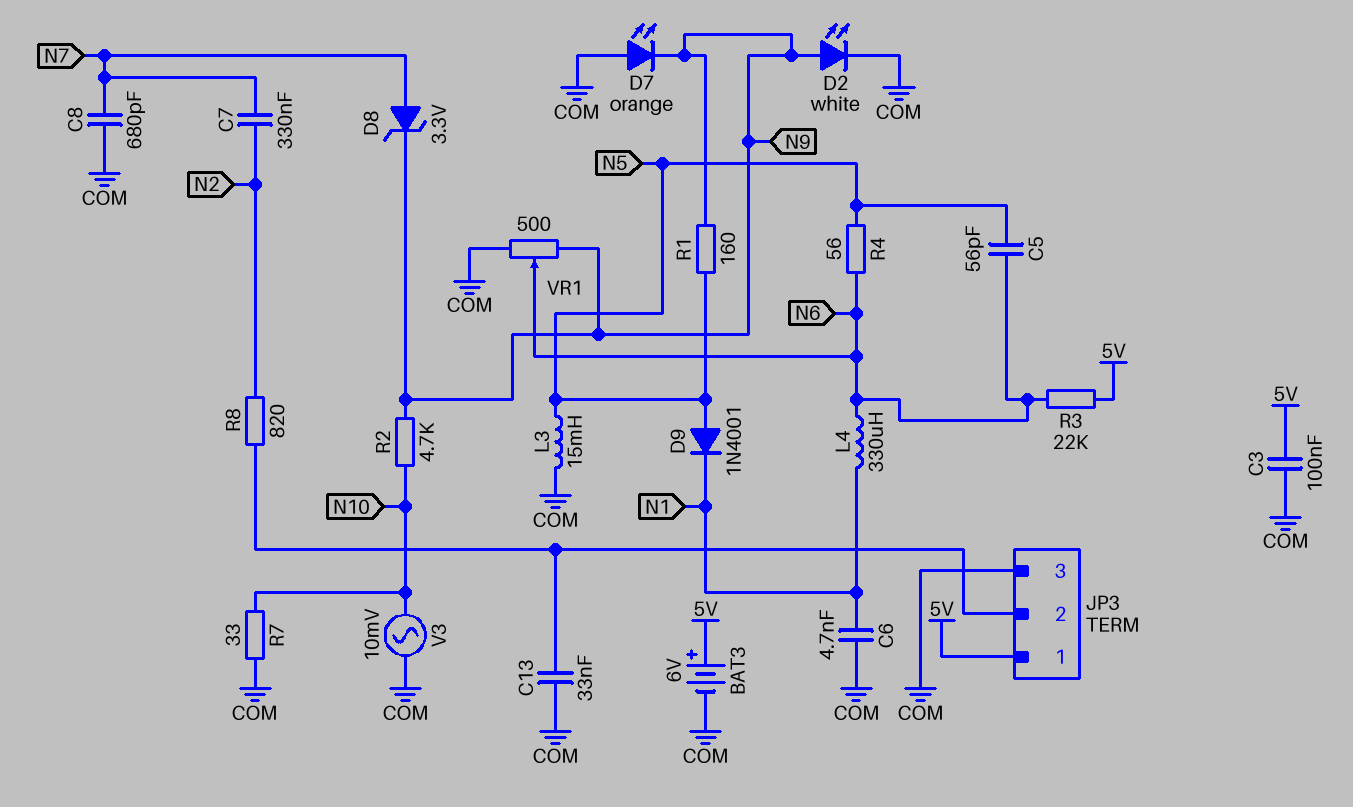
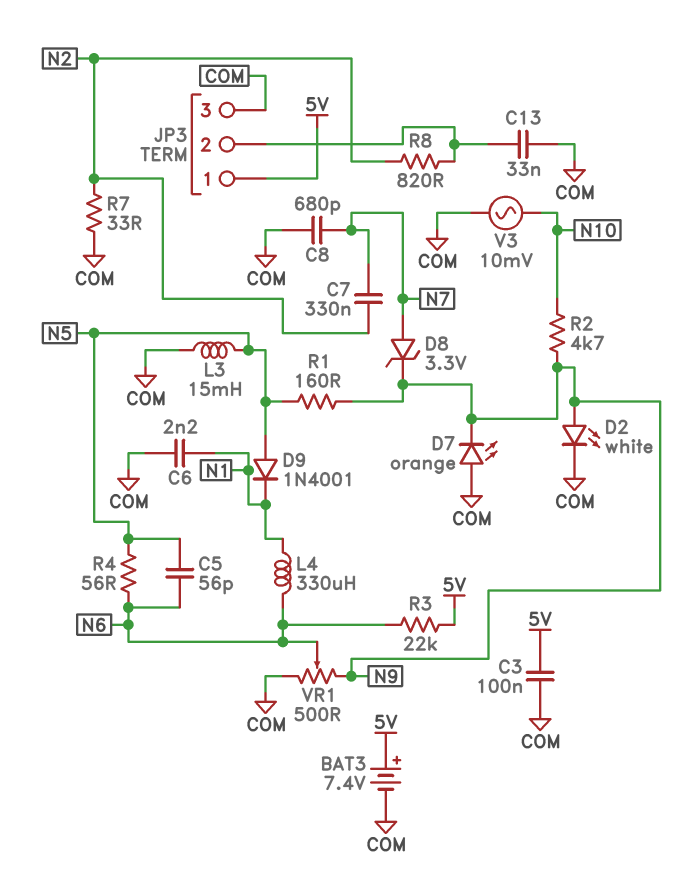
BAT3: 6V (plus 5V, minus COM) -> 7.4V (plus 5V, minus COM)
C6: 4.7nF (COM, N1) -> 2.2nF (COM, N1)
R7: 33 (COM, N10) -> 33 (COM, N2)

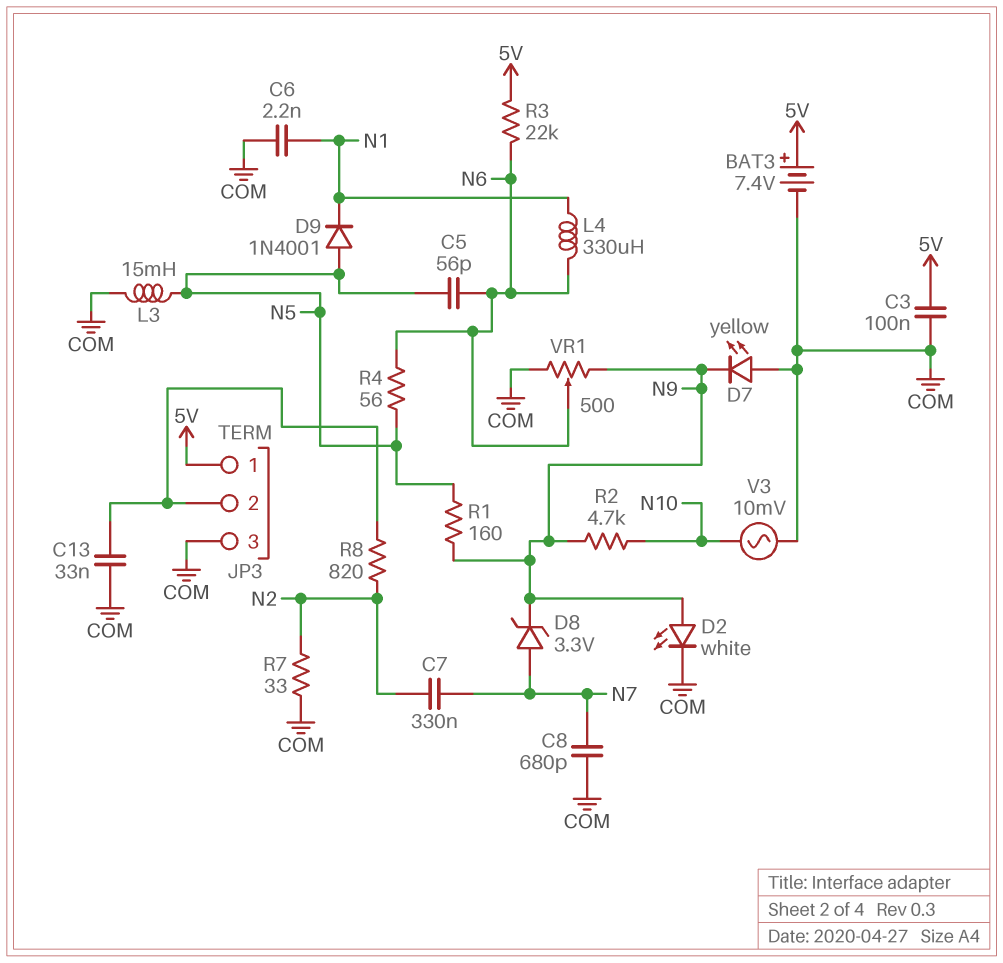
D7: LED orange (A COM, K N9) -> LED yellow (A COM, K N9)

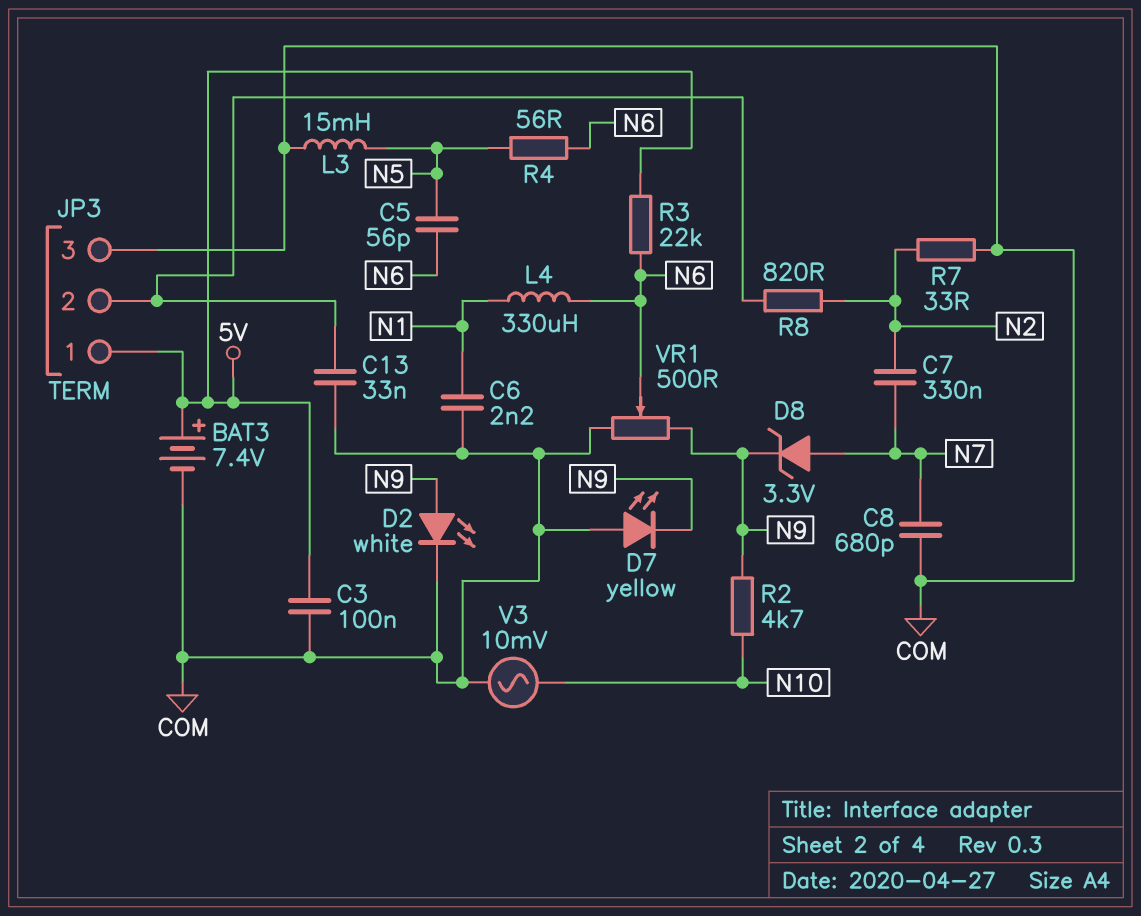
D9: diode 1N4001 (A N5, K N1) -> none
R1: 160 (N5, N9) -> none

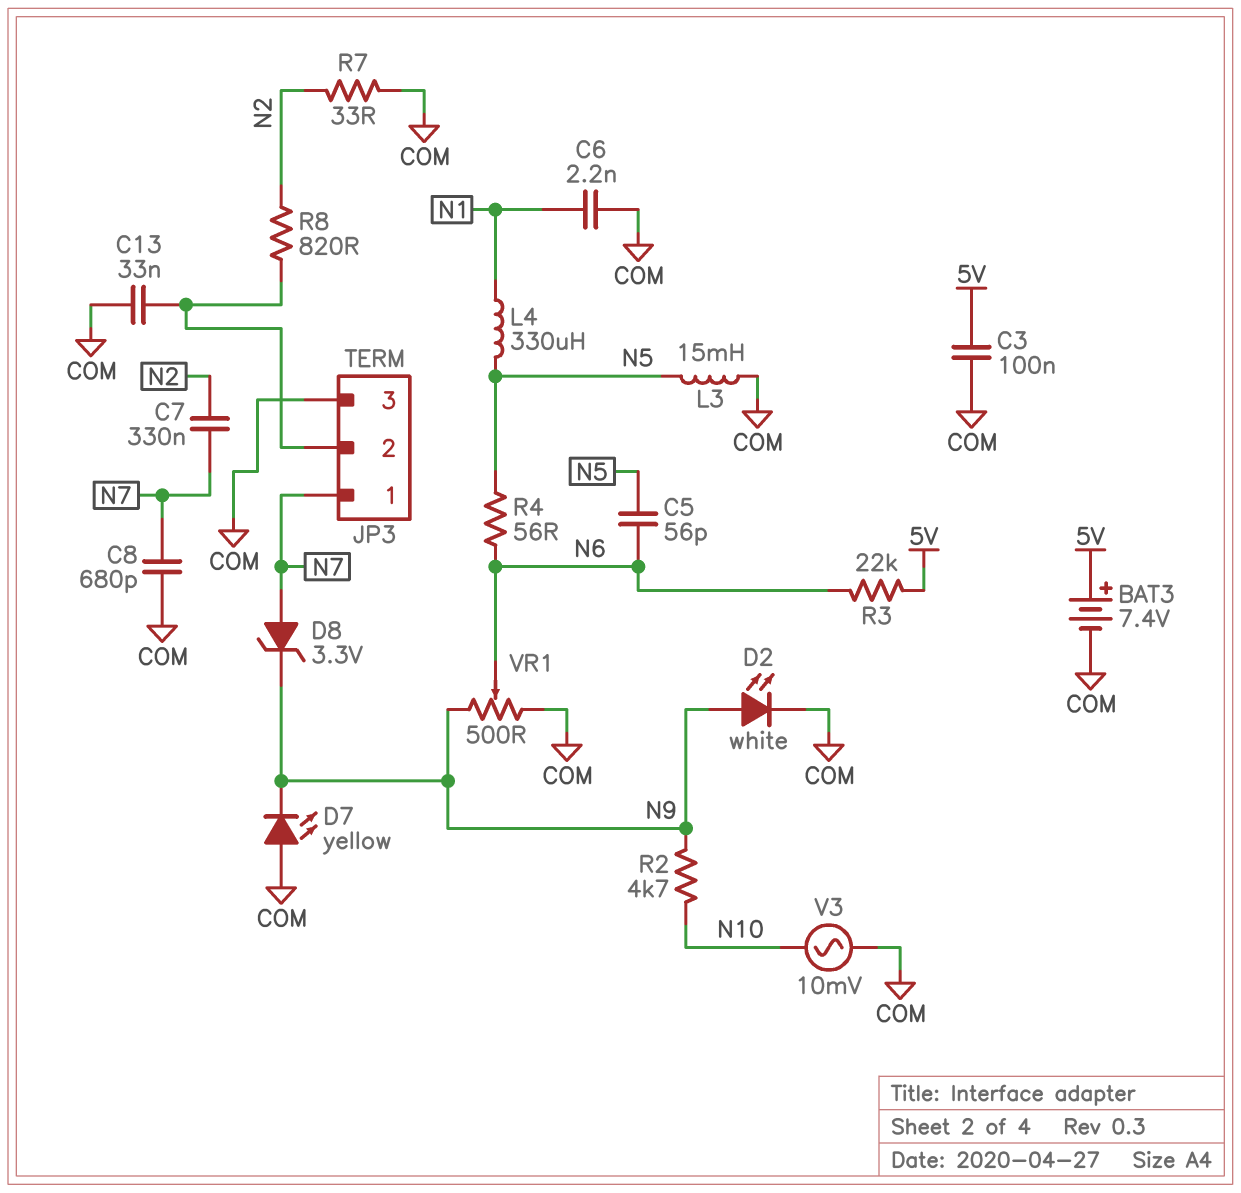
JP3 pin 1: 5V -> N7
L4: 330uH (N1, N6) -> 330uH (N1, N5)

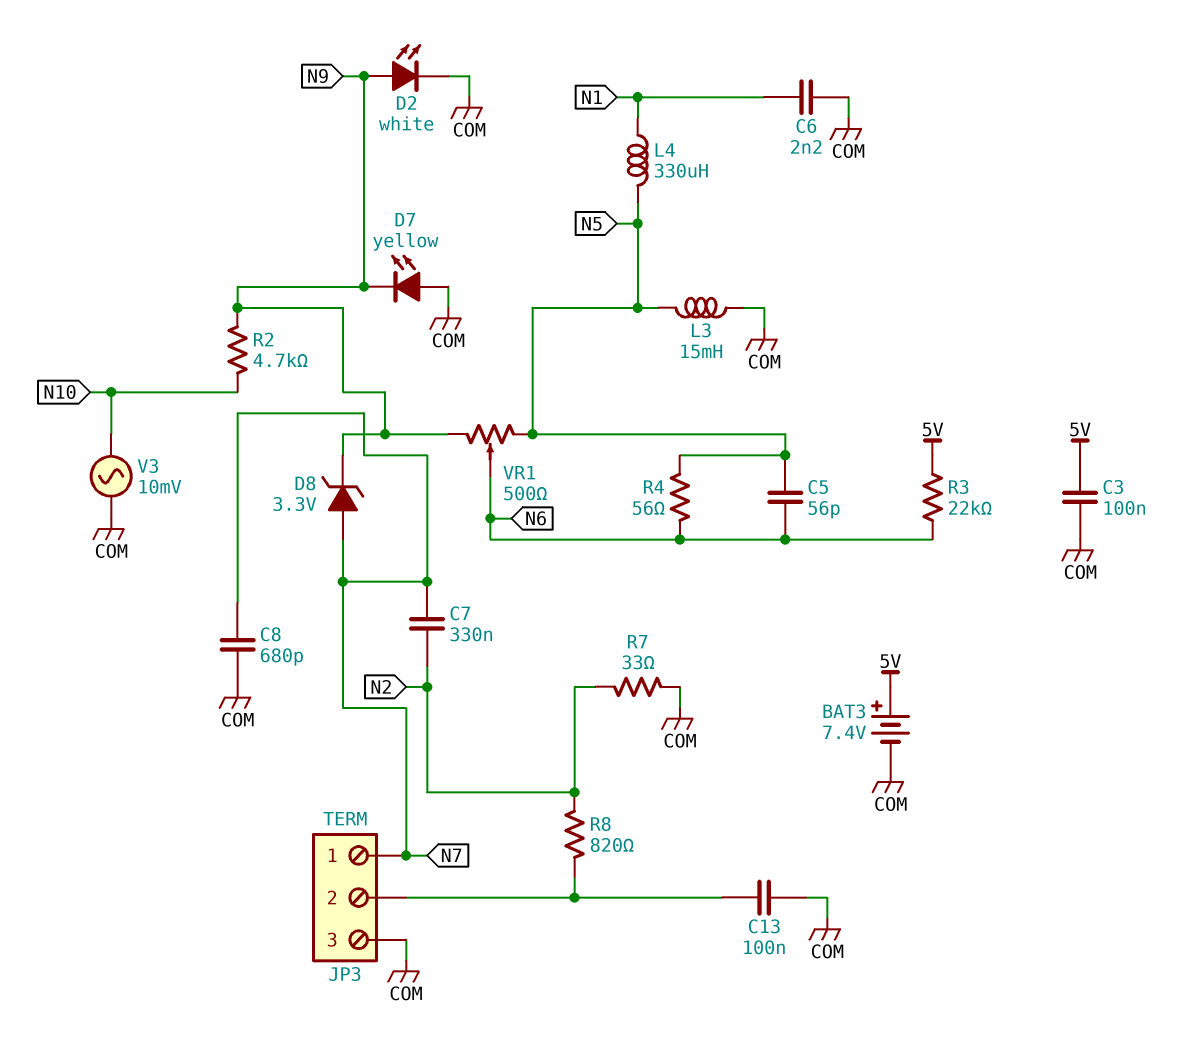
C13: 33nF (COM, JP3/2) -> 100nF (COM, JP3/2)
VR1: 500 (COM, N9, wiper N6) -> 500 (N5, N9, wiper N6)

